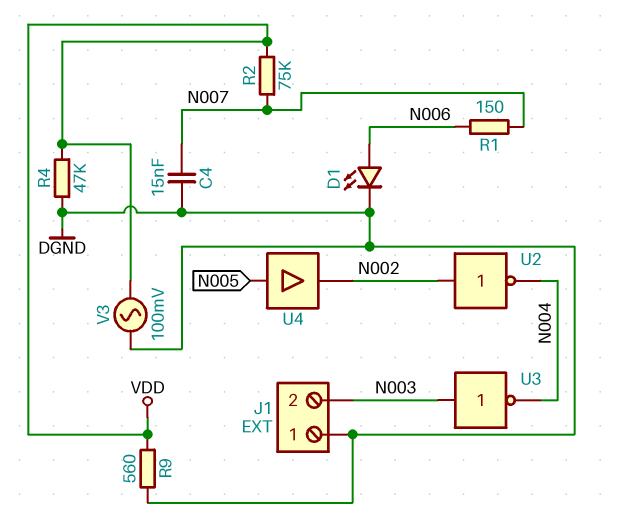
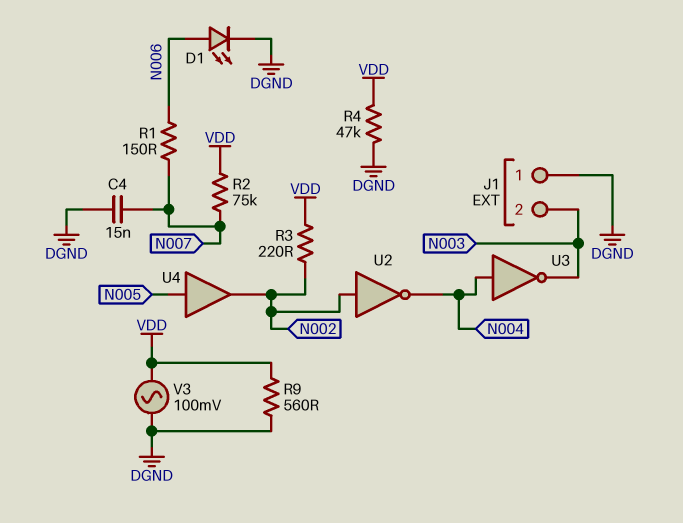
R3: none -> 220 (N002, VDD)
U3: NOT (in N003, out N004) -> NOT (in N004, out N003)

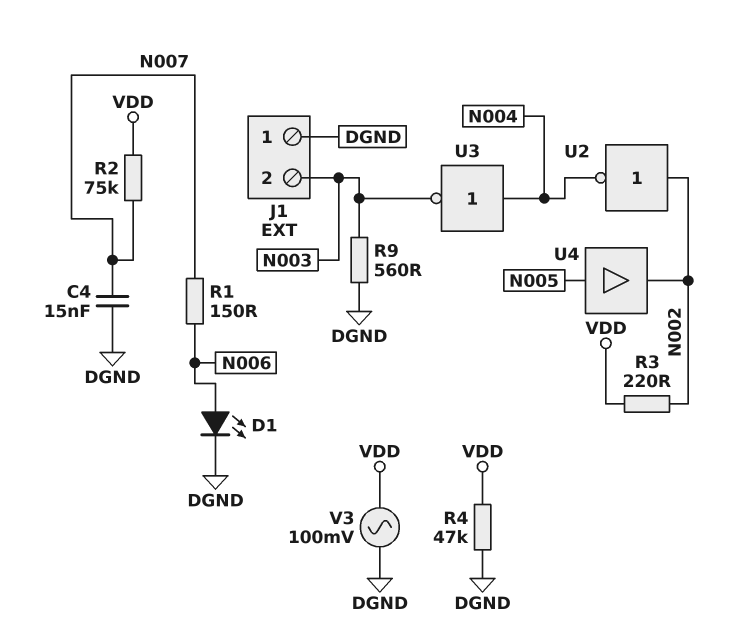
R9: 560 (DGND, VDD) -> 560 (DGND, N003)

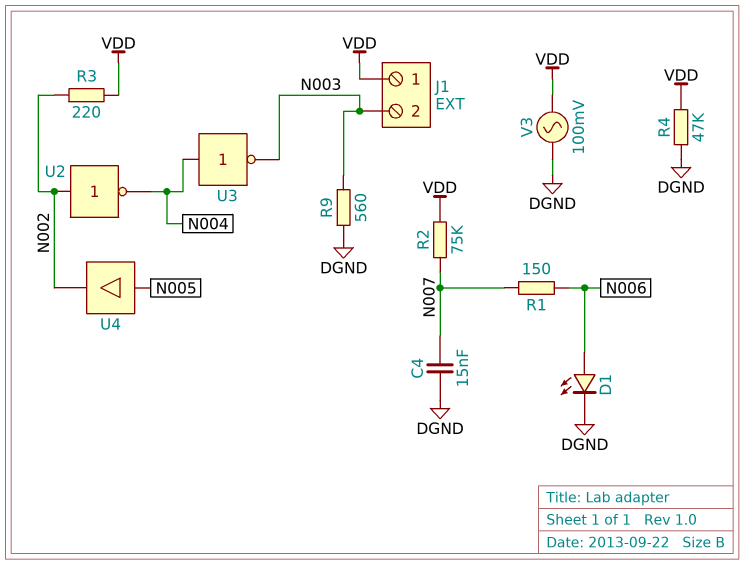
J1 pin 1: DGND -> VDD

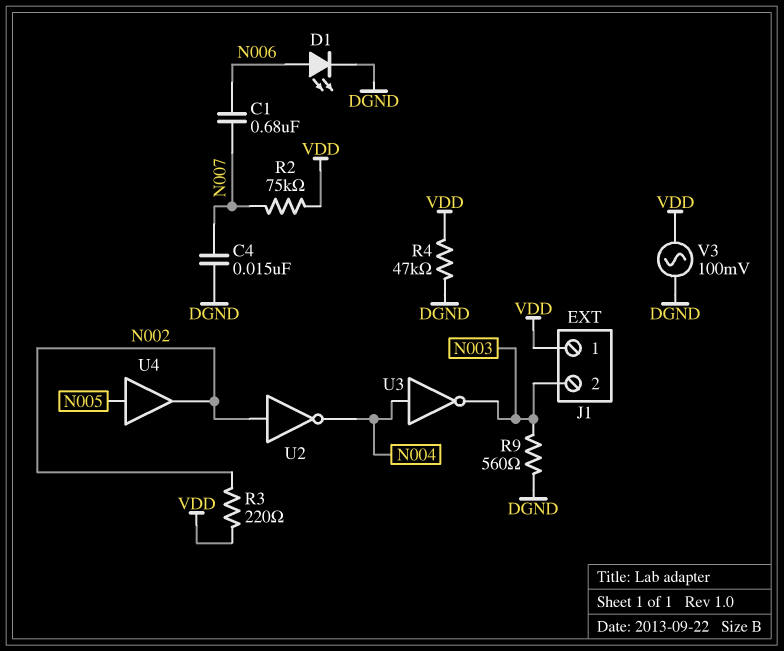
C1: none -> 680nF (N006, N007)
R1: 150 (N006, N007) -> none

